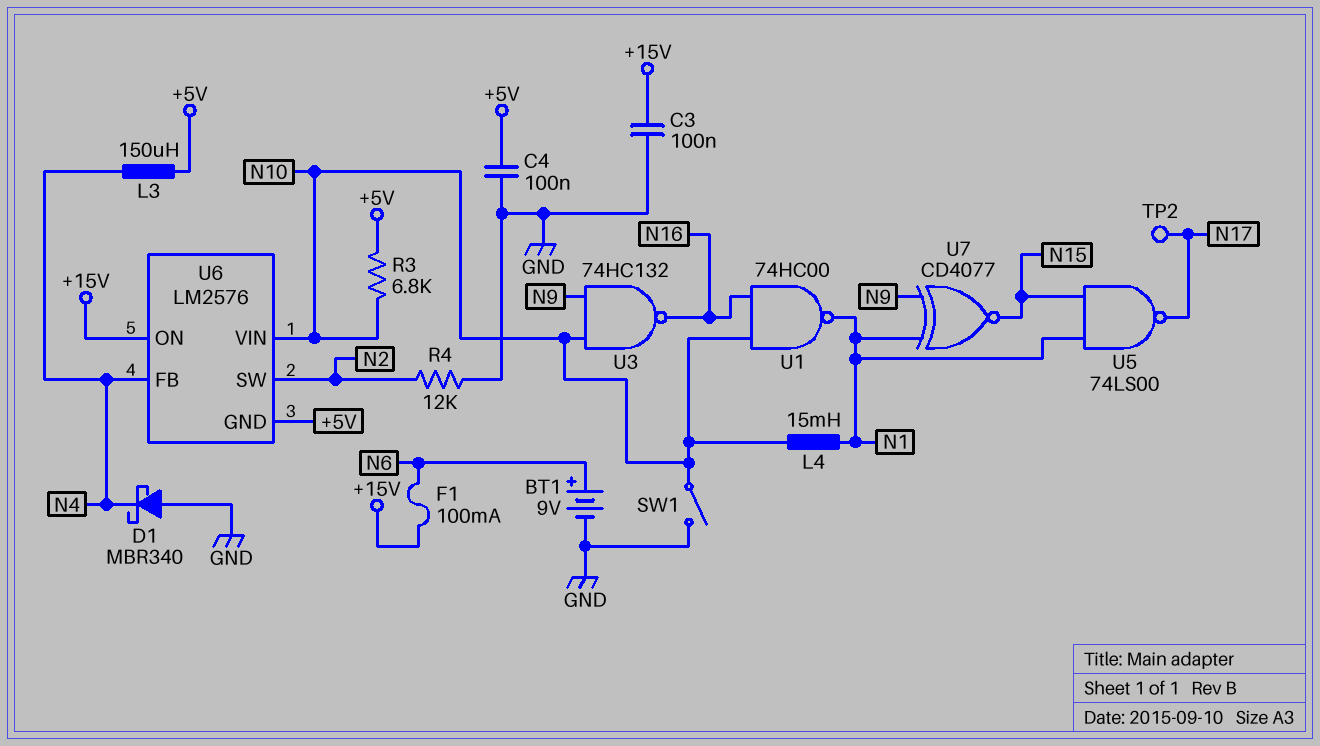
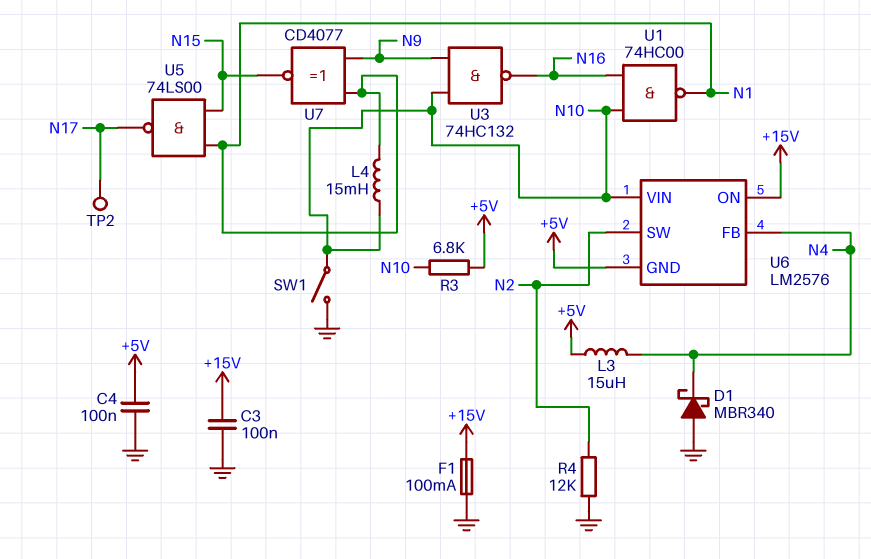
BT1: 9V (plus N6, minus GND) -> none
F1: 100mA (+15V, N6) -> 100mA (+15V, GND)
L3: 150uH (+5V, N4) -> 15uH (+5V, N4)

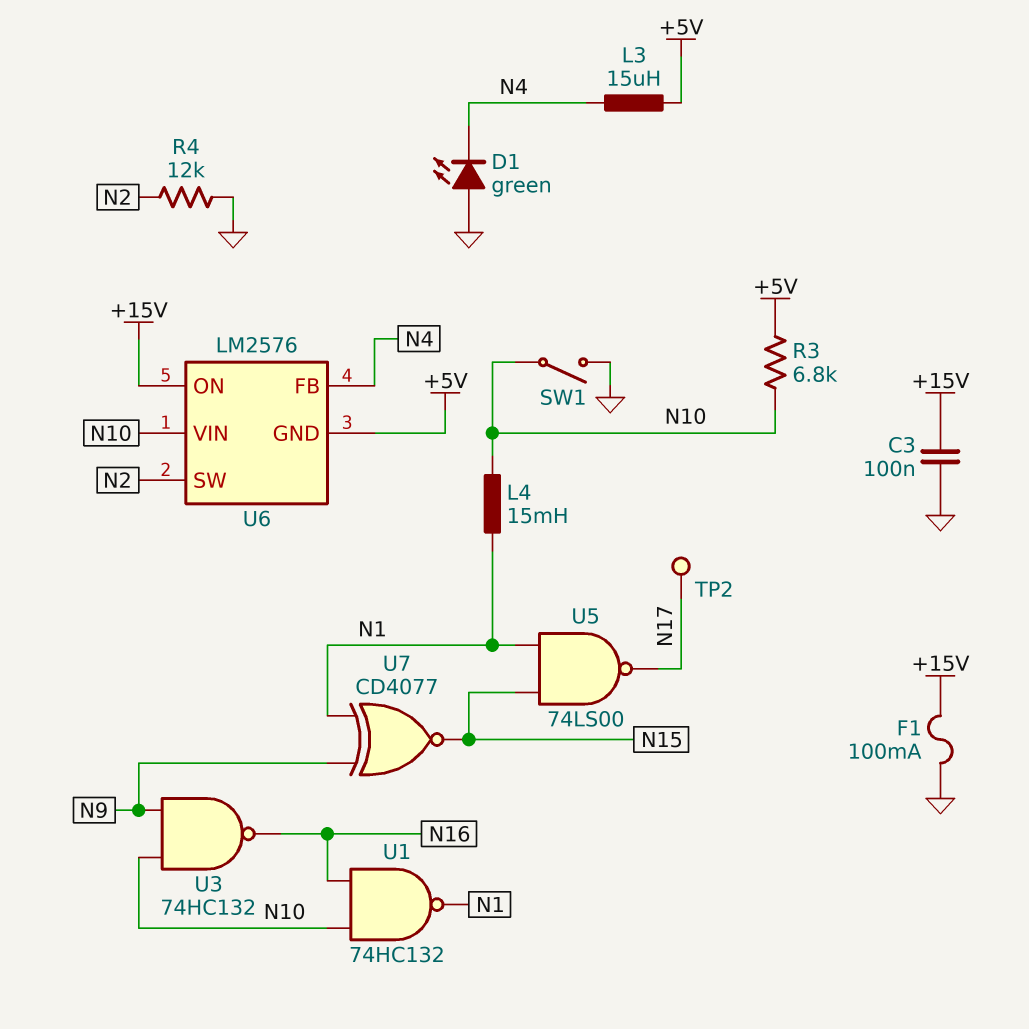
C4: 100nF (+5V, GND) -> none
D1: schottky MBR340 (A GND, K N4) -> LED green (A GND, K N4)
U1: NAND 74HC00 (in N10, in N16, out N1) -> NAND 74HC132 (in N10, in N16, out N1)

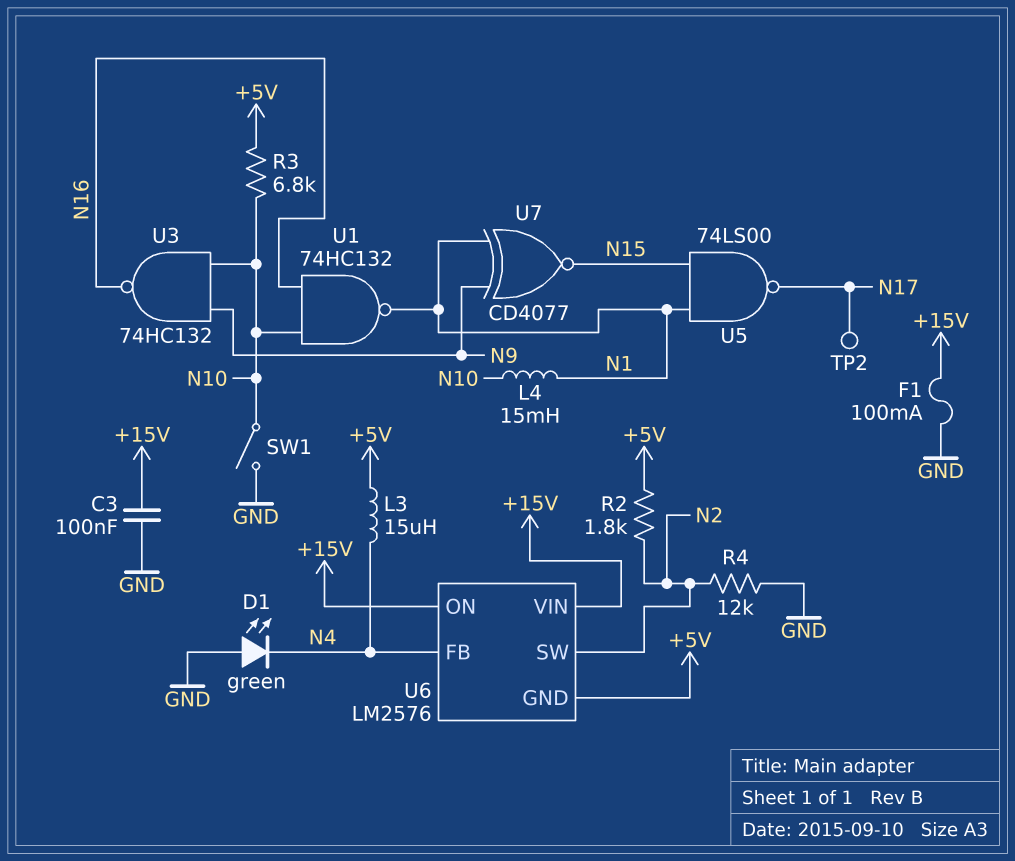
R2: none -> 1.8k (+5V, N2)
U6 pin VIN: N10 -> +15V

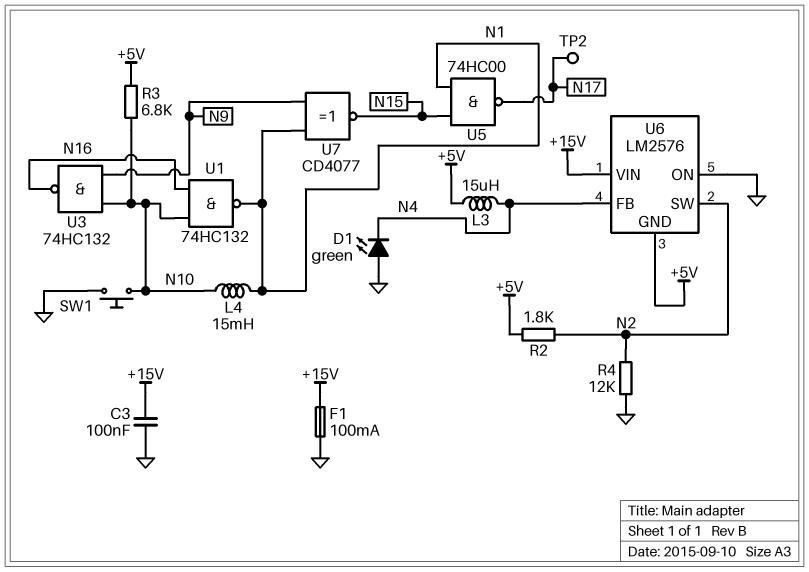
SW1: switch (GND, N10) -> button (GND, N10)
U5: NAND 74LS00 (in N1, in N15, out N17) -> NAND 74HC00 (in N1, in N15, out N17)
U6 pin ON: +15V -> GND

